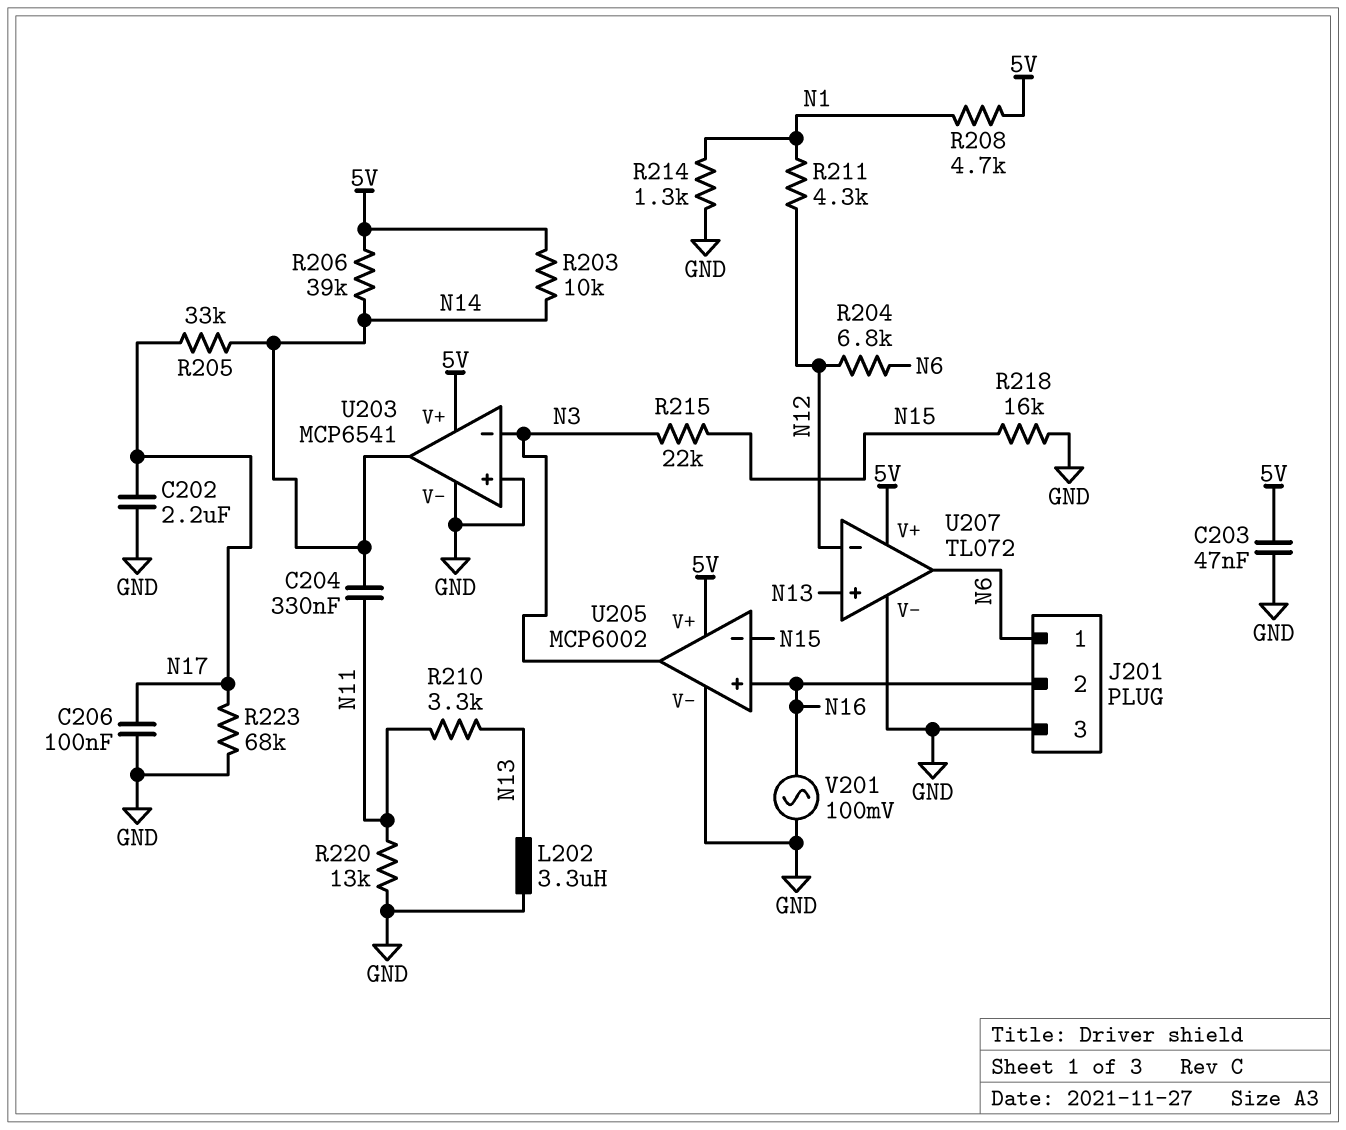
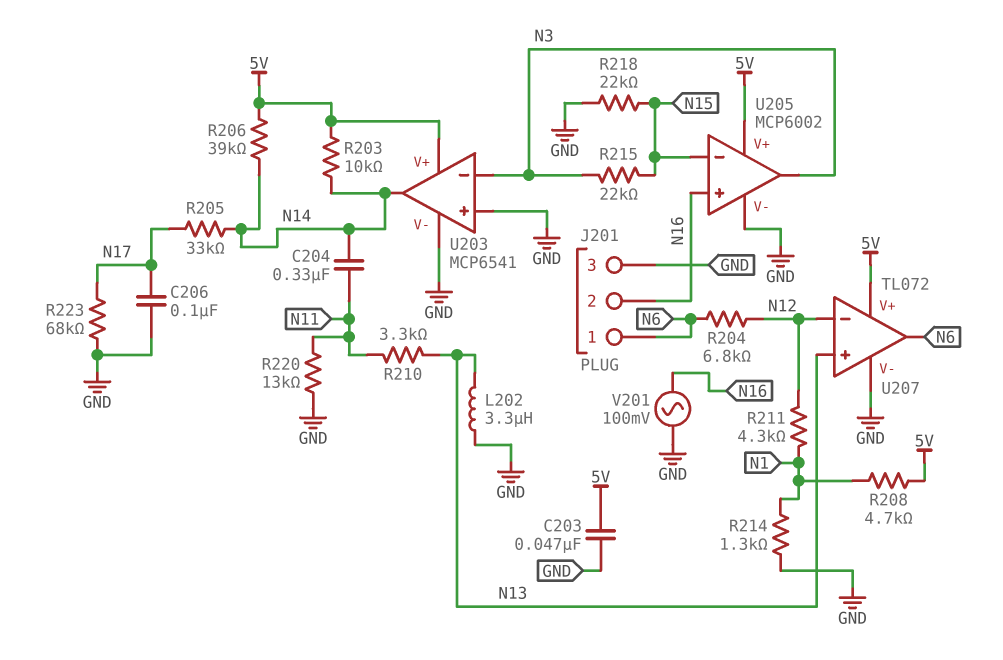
C202: 2.2uF (GND, N17) -> none
R218: 16k (GND, N15) -> 22k (GND, N15)

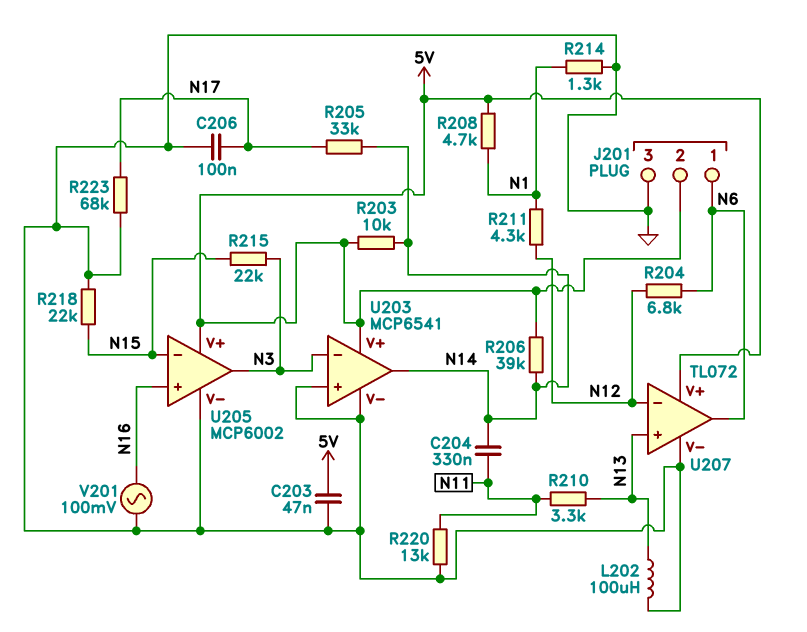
J201 pin 2: N16 -> 5V
L202: 3.3uH (GND, N13) -> 100uH (GND, N13)

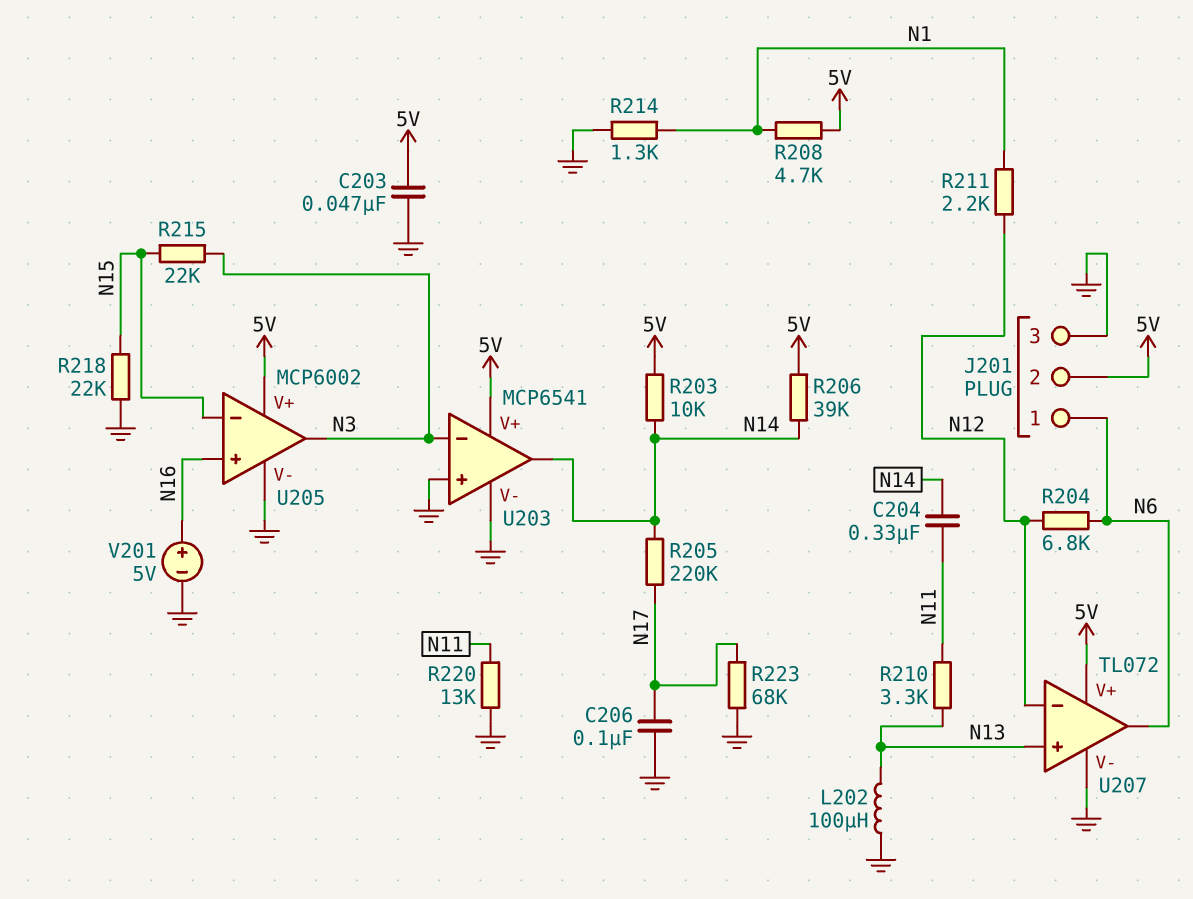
R205: 33k (N14, N17) -> 220k (N14, N17)
R211: 4.3k (N1, N12) -> 2.2k (N1, N12)
V201: AC 100mV (GND, N16) -> 5V (plus N16, minus GND)

